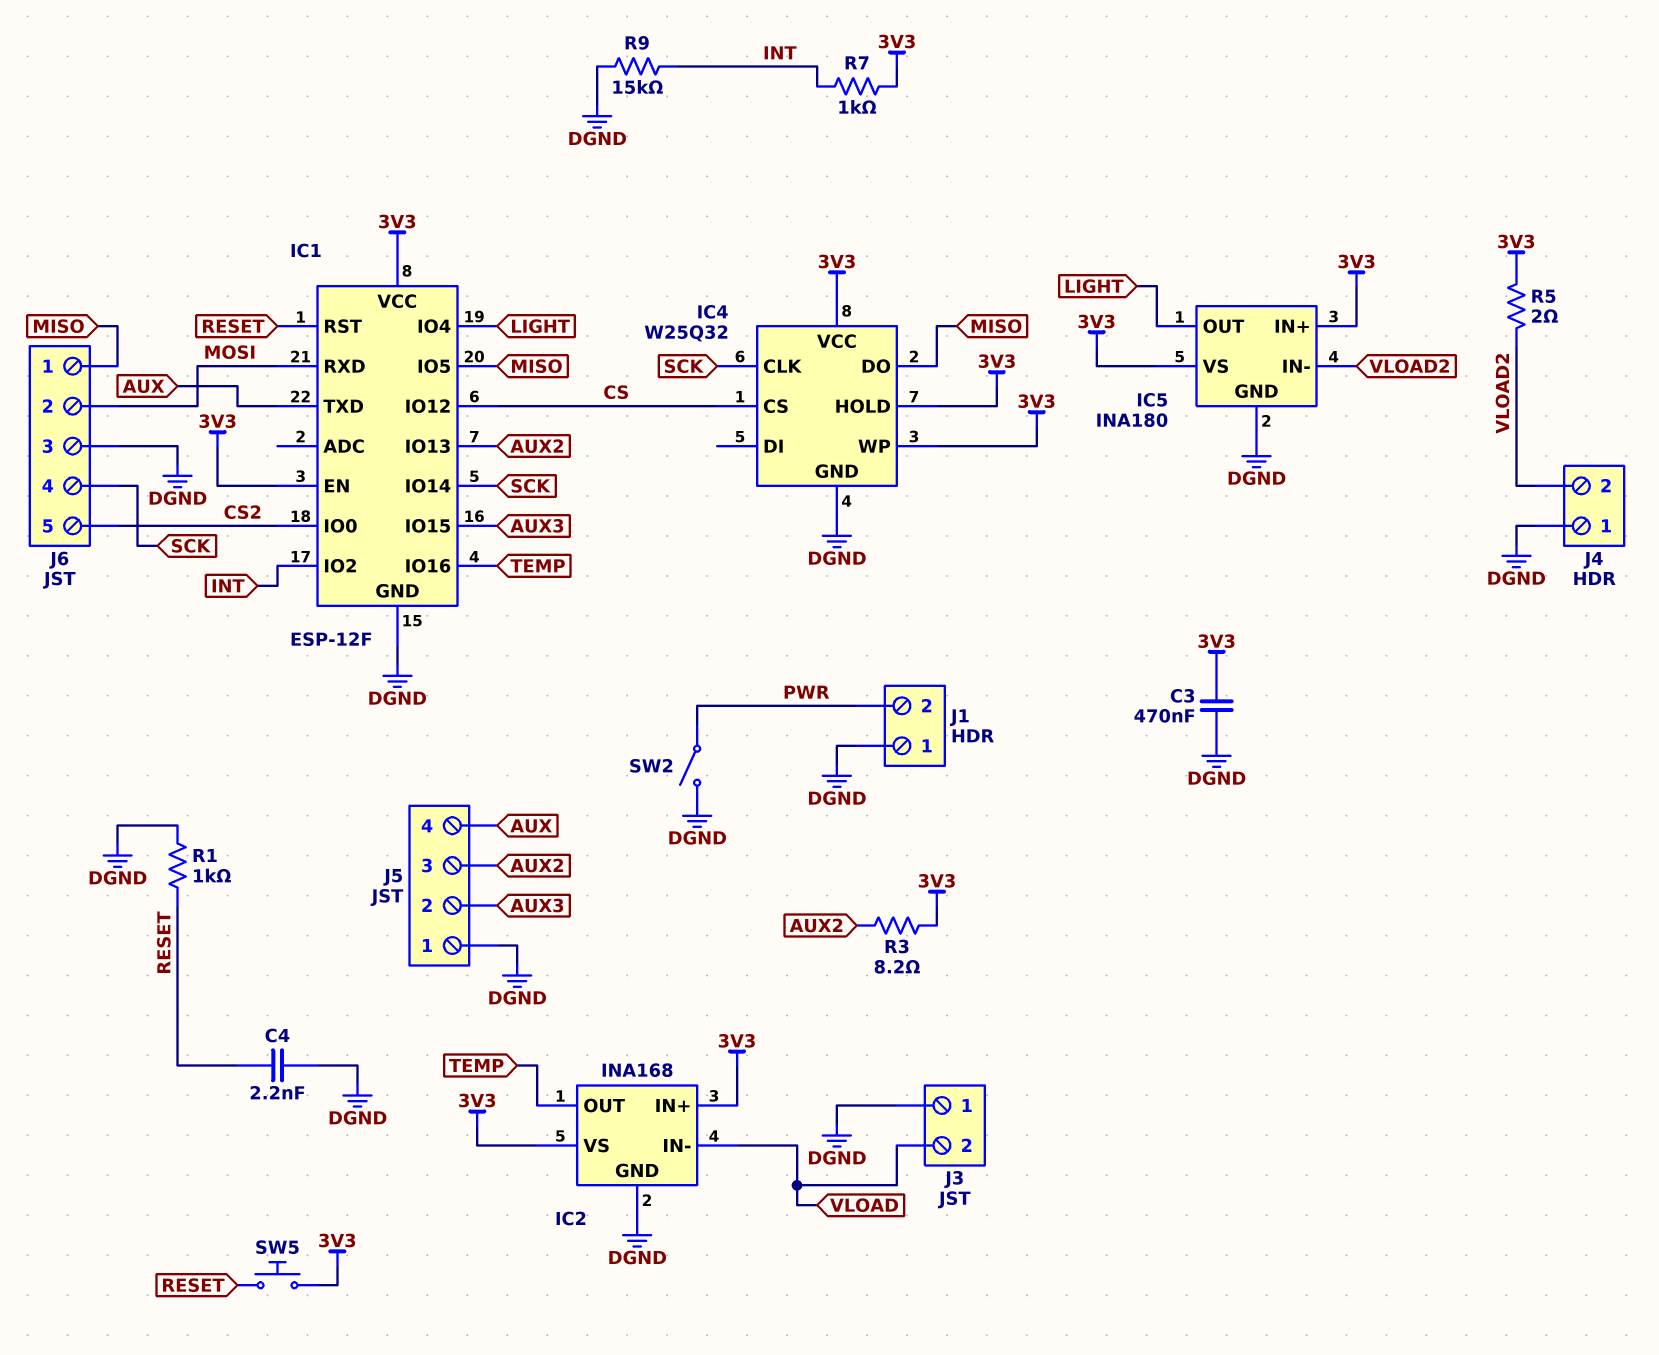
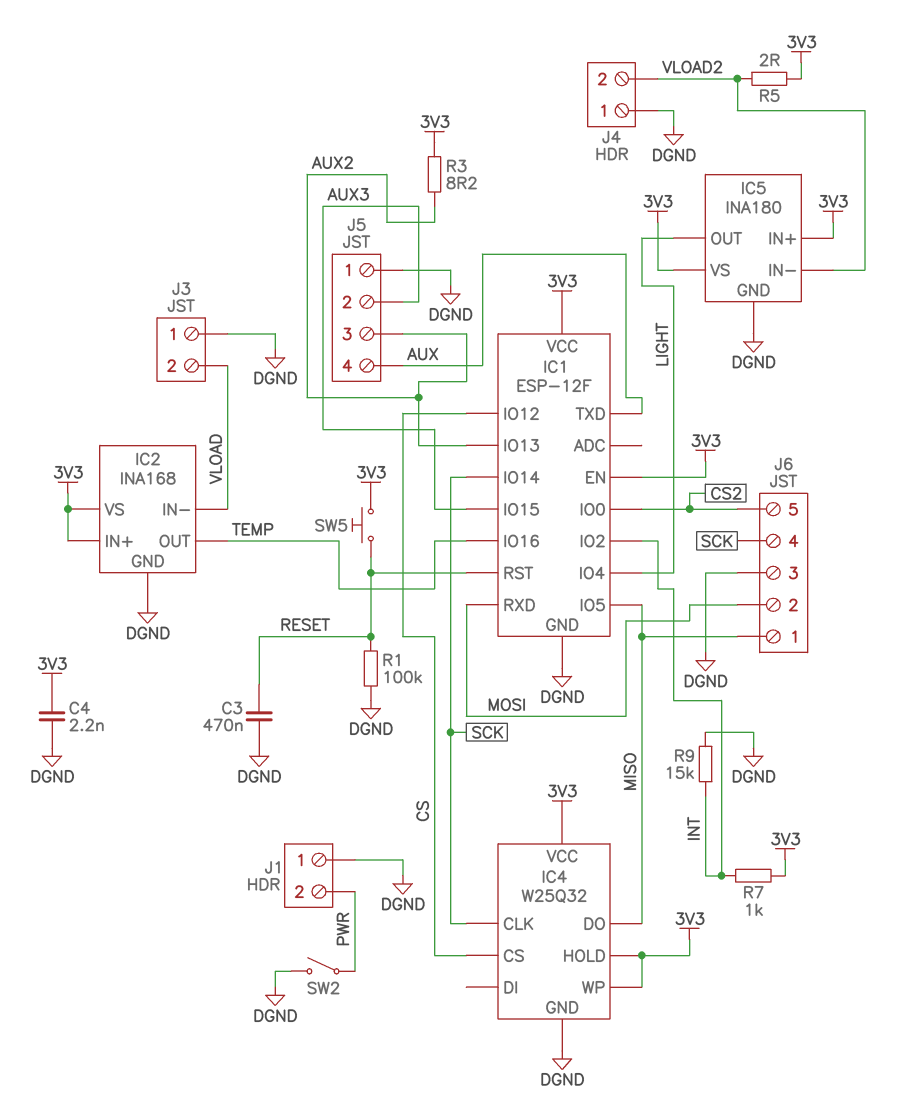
C3: 470nF (3V3, DGND) -> 470nF (DGND, RESET)
C4: 2.2nF (DGND, RESET) -> 2.2nF (3V3, DGND)
R1: 1k (DGND, RESET) -> 100k (DGND, RESET)

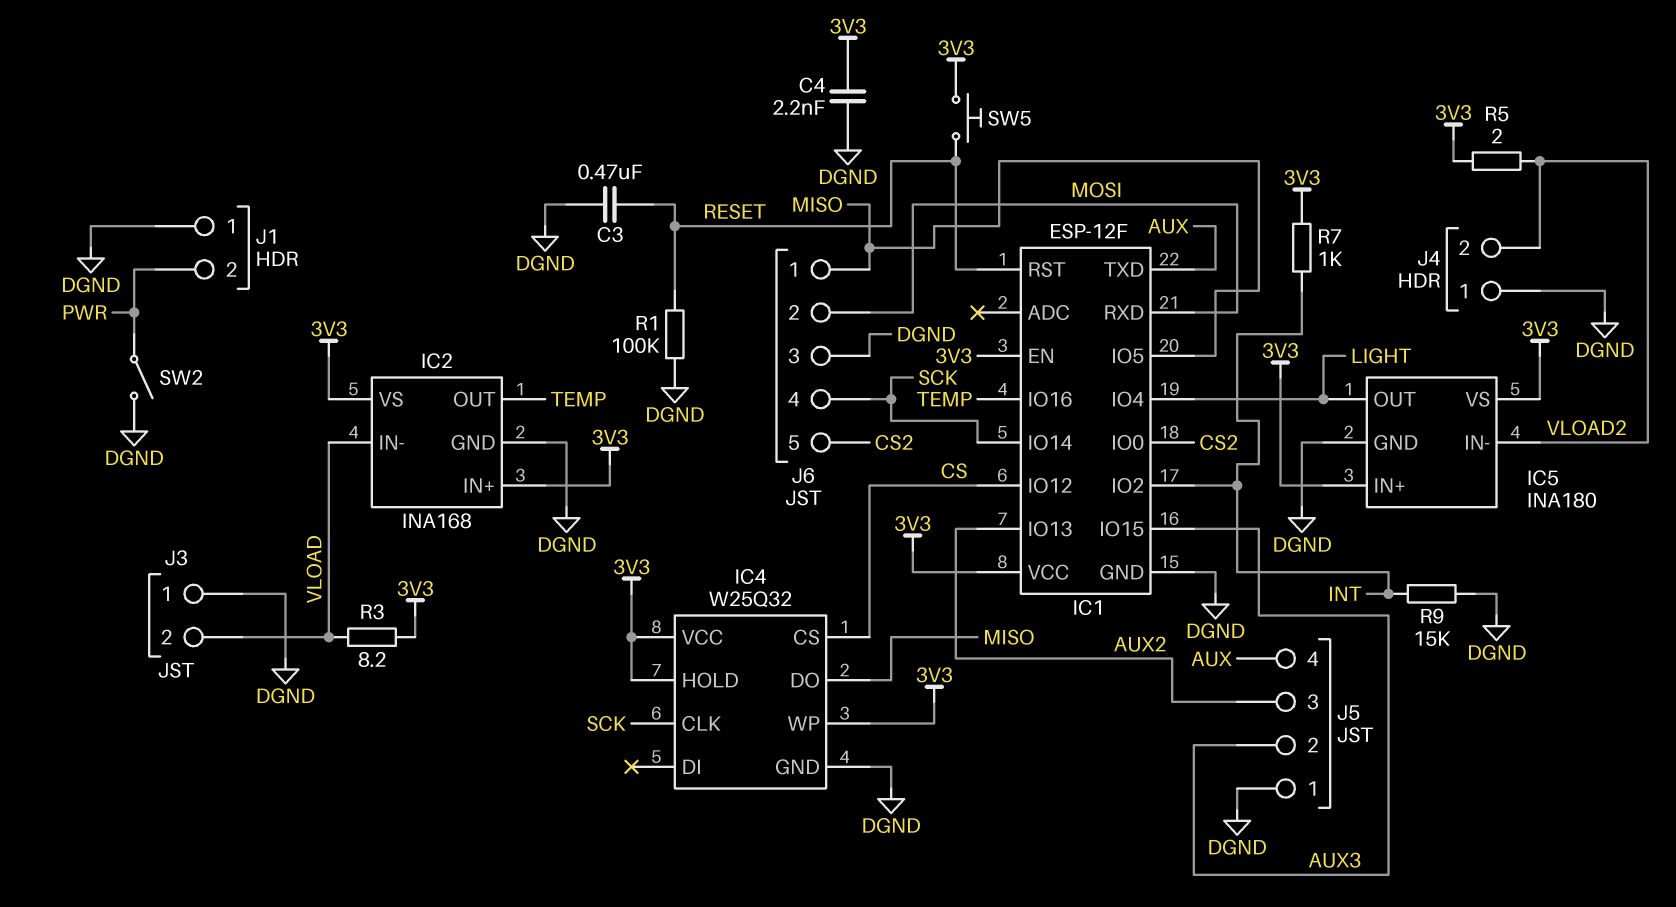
R3: 8.2 (3V3, AUX2) -> 8.2 (3V3, VLOAD)

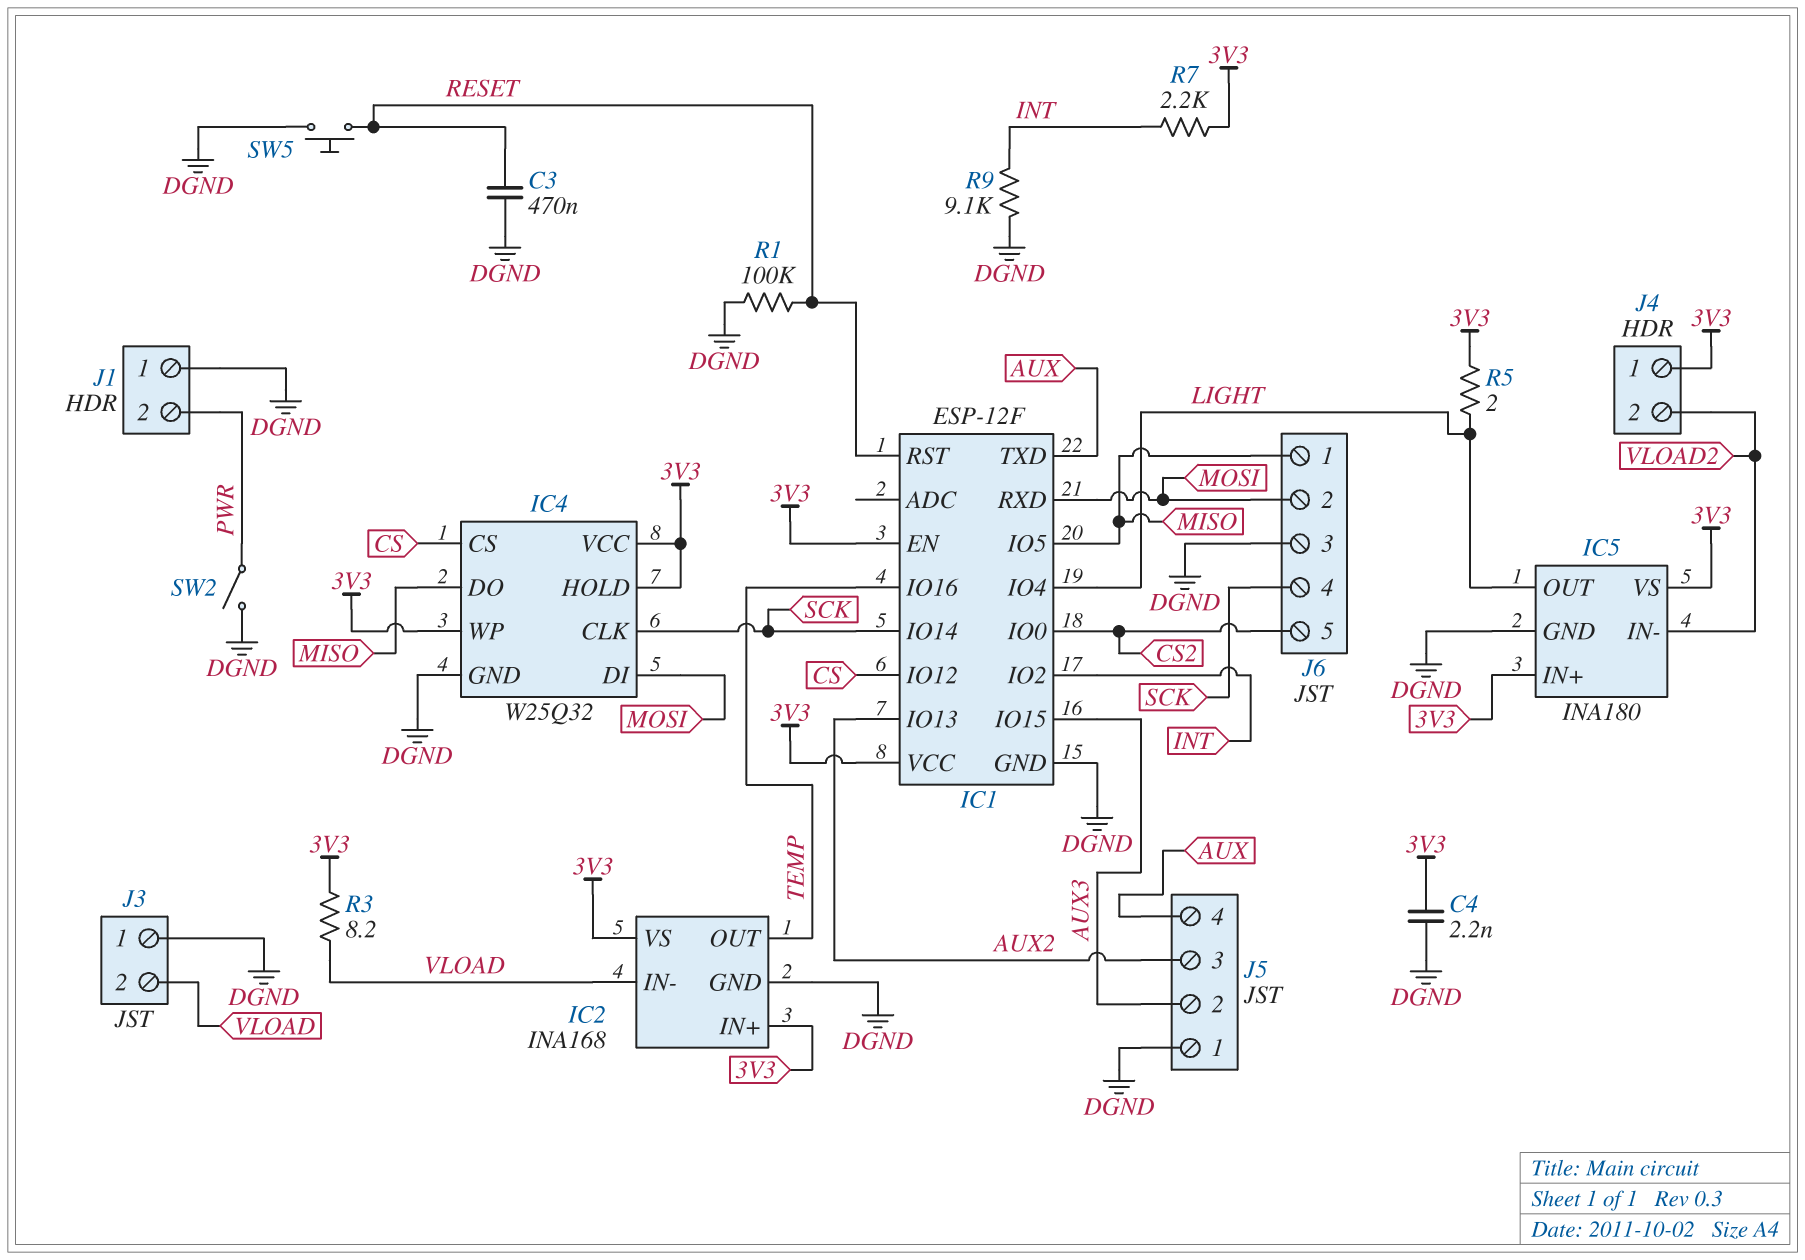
IC4 pin DI: none -> MOSI
J4 pin 1: DGND -> 3V3
R5: 2 (3V3, VLOAD2) -> 2 (3V3, LIGHT)
R7: 1k (3V3, INT) -> 2.2k (3V3, INT)
R9: 15k (DGND, INT) -> 9.1k (DGND, INT)
SW5: button (3V3, RESET) -> button (DGND, RESET)

